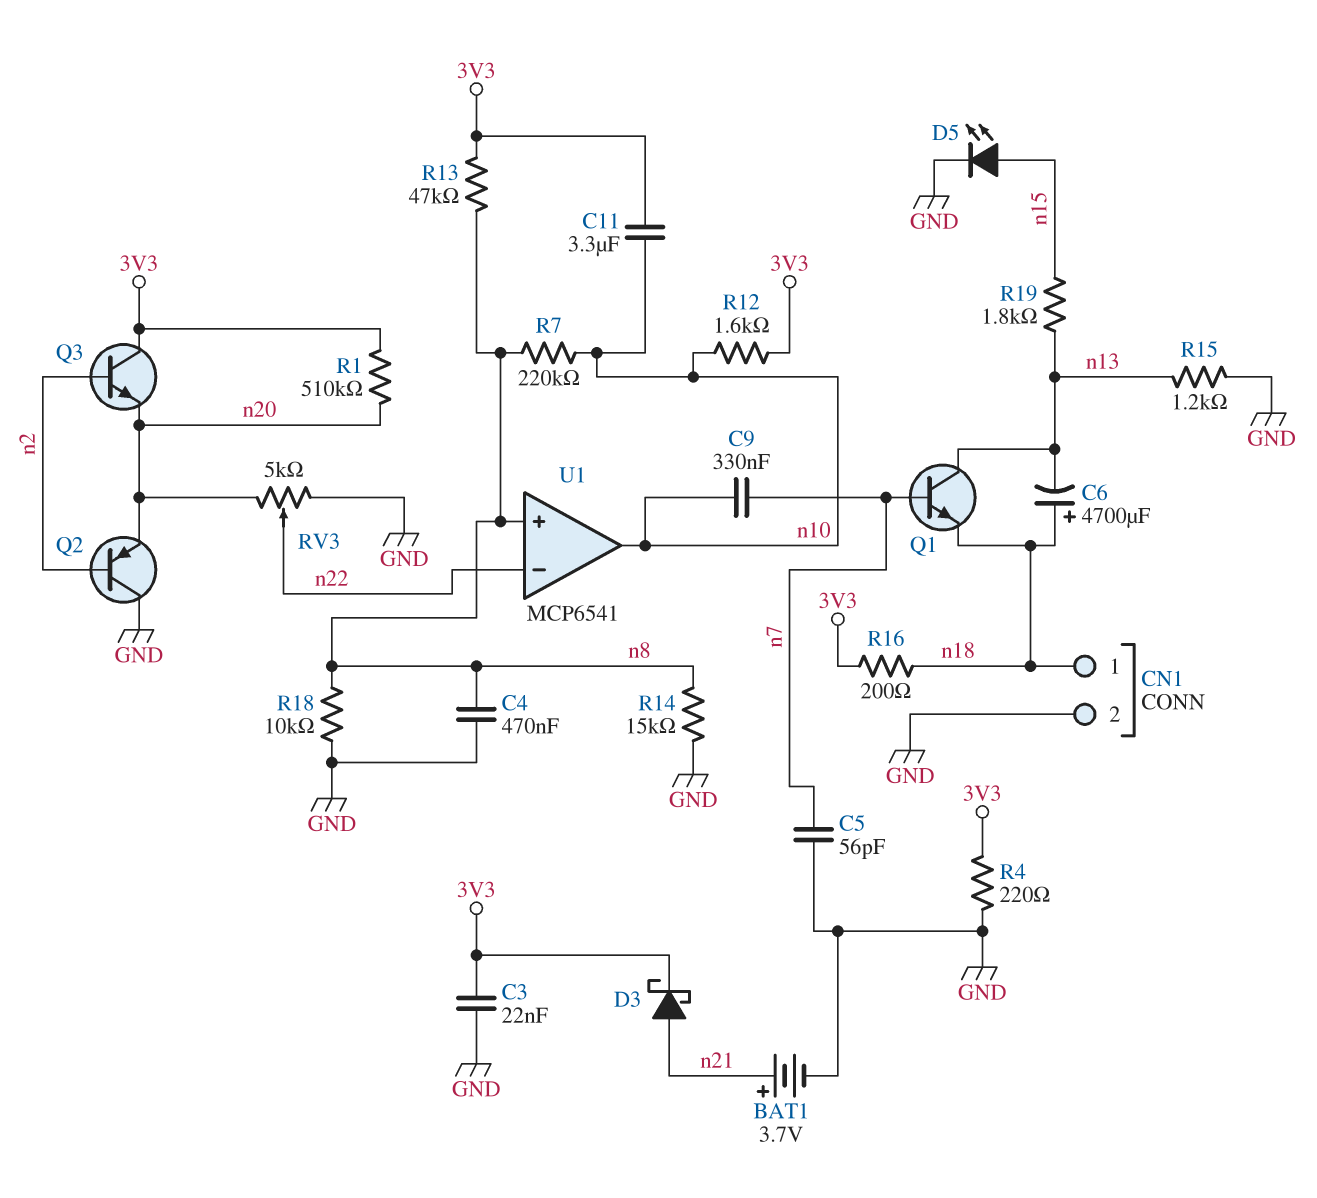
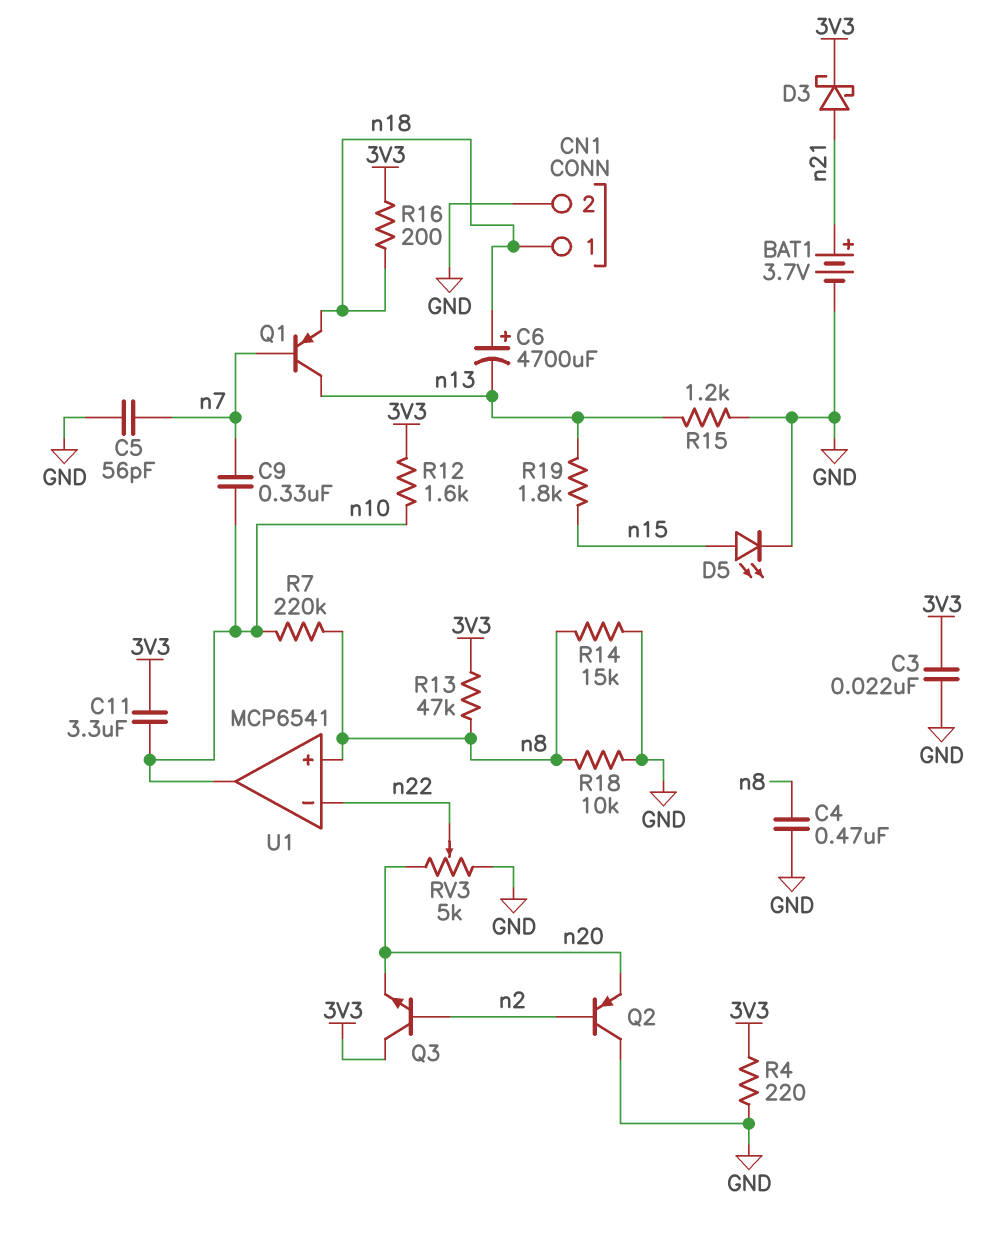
Q1: NPN (B n7, C n13, E n18) -> PNP (B n7, C n13, E n18)
R1: 510k (3V3, n20) -> none

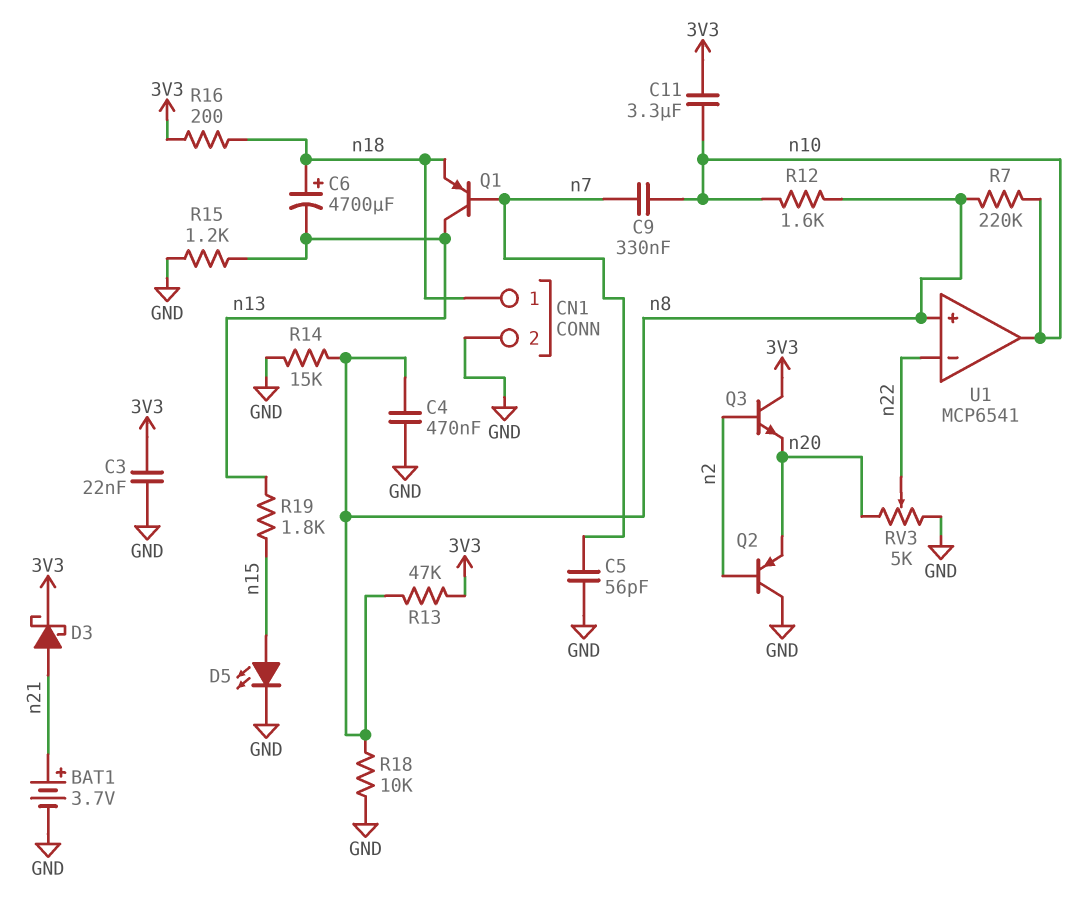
R4: 220 (3V3, GND) -> none
R12: 1.6k (3V3, n10) -> 1.6k (n8, n10)

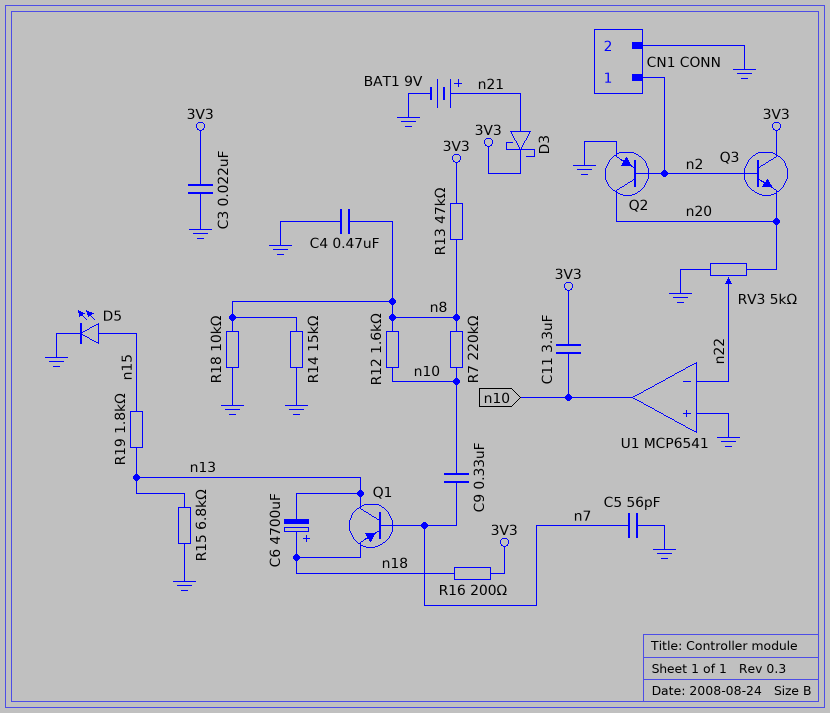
BAT1: 3.7V (plus n21, minus GND) -> 9V (plus n21, minus GND)
CN1 pin 1: n18 -> n2
Q2: PNP (B n2, C GND, E n20) -> PNP (B n2, C n20, E GND)
R15: 1.2k (GND, n13) -> 6.8k (GND, n13)
U1 pin in+: n8 -> GND

